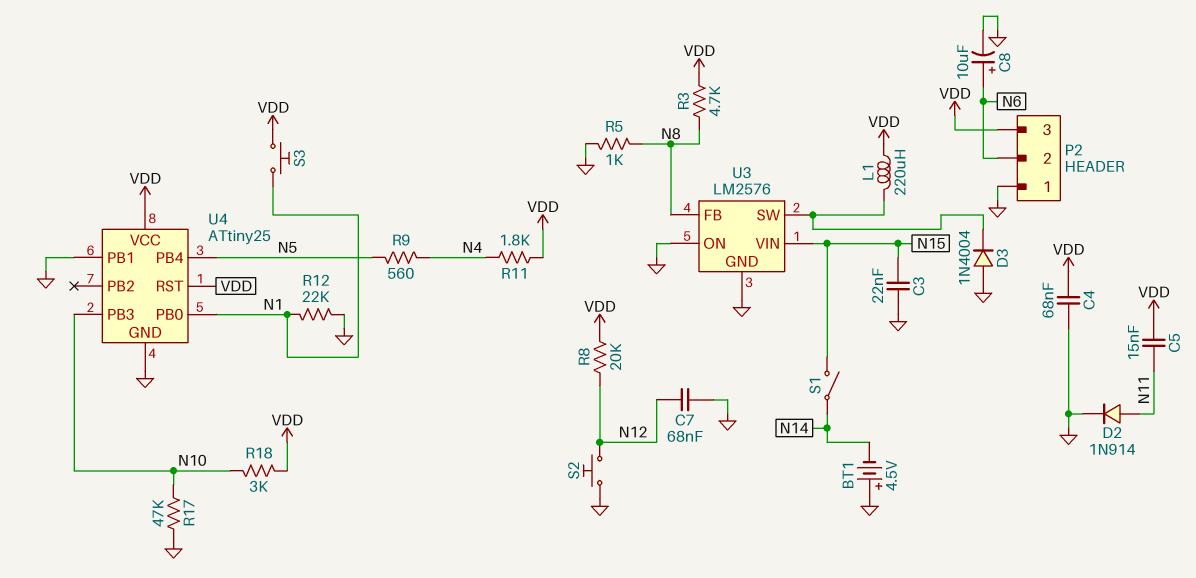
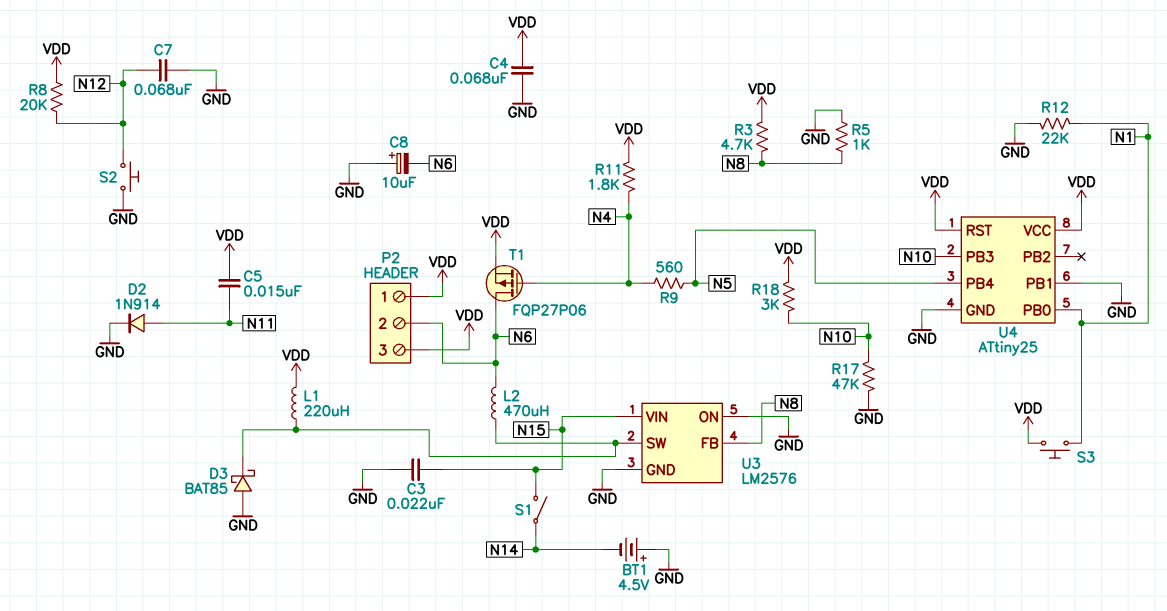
C8: 10uF (plus N6, minus GND) -> 10uF (plus GND, minus N6)
D3: diode 1N4004 (A GND, K U3/SW) -> schottky BAT85 (A GND, K U3/SW)
L2: none -> 470uH (N6, U3/SW)
P2 pin 1: GND -> VDD
T1: none -> PMOS FQP27P06 (G N4, D N6, S VDD)

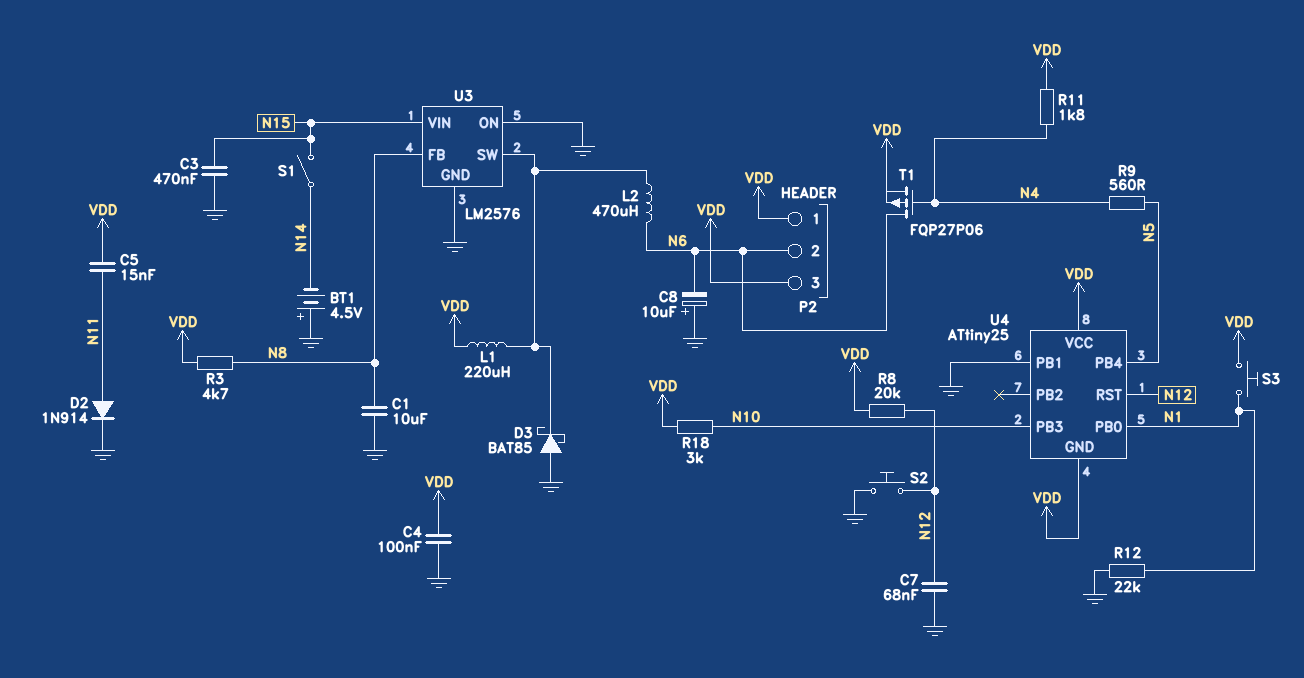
C1: none -> 10uF (GND, N8)
C3: 22nF (GND, N15) -> 470nF (GND, N15)
C4: 68nF (GND, VDD) -> 100nF (GND, VDD)
R5: 1k (GND, N8) -> none
R17: 47k (GND, N10) -> none
U4 pin GND: GND -> VDD
U4 pin RST: VDD -> N12

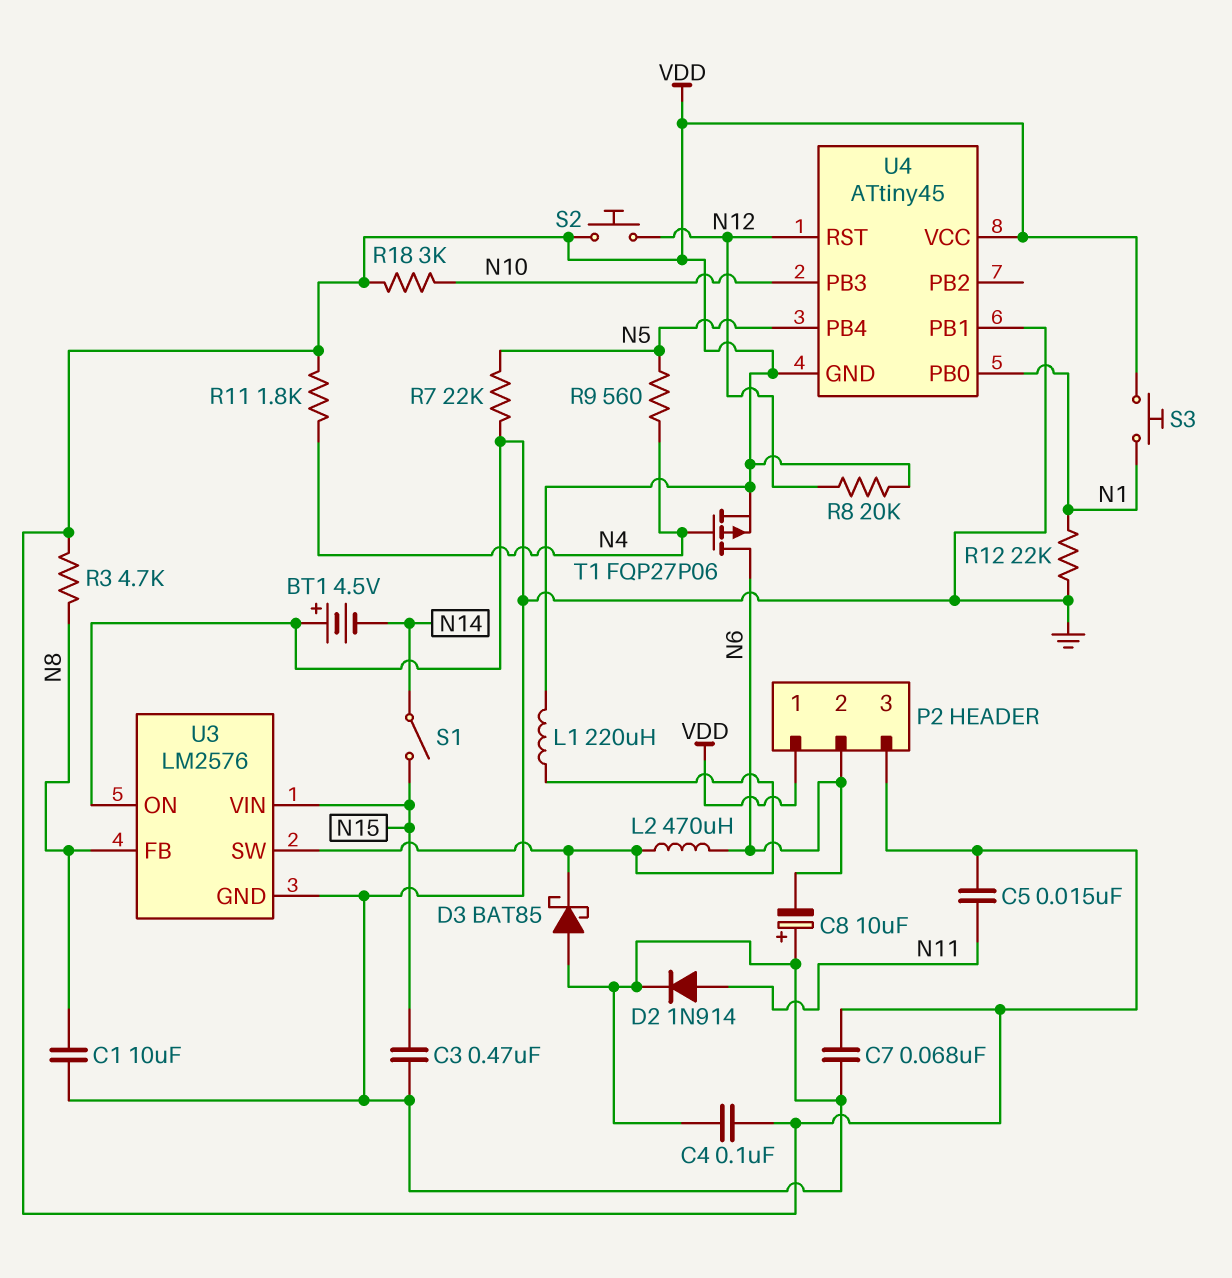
C7: 68nF (GND, N12) -> 68nF (GND, VDD)
R7: none -> 22k (GND, N5)
S2: button (GND, N12) -> button (N12, VDD)
U4: ATtiny25 -> ATtiny45

